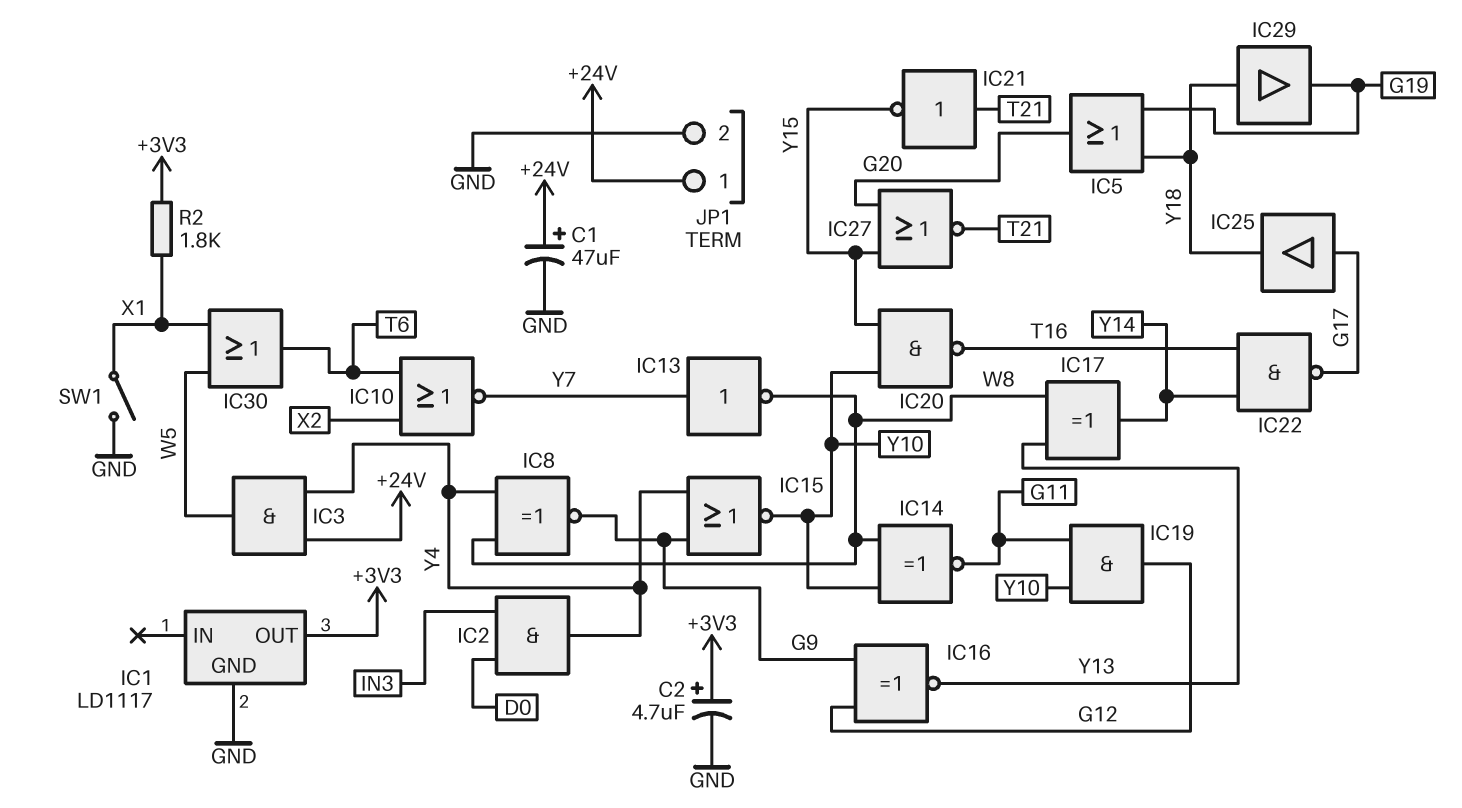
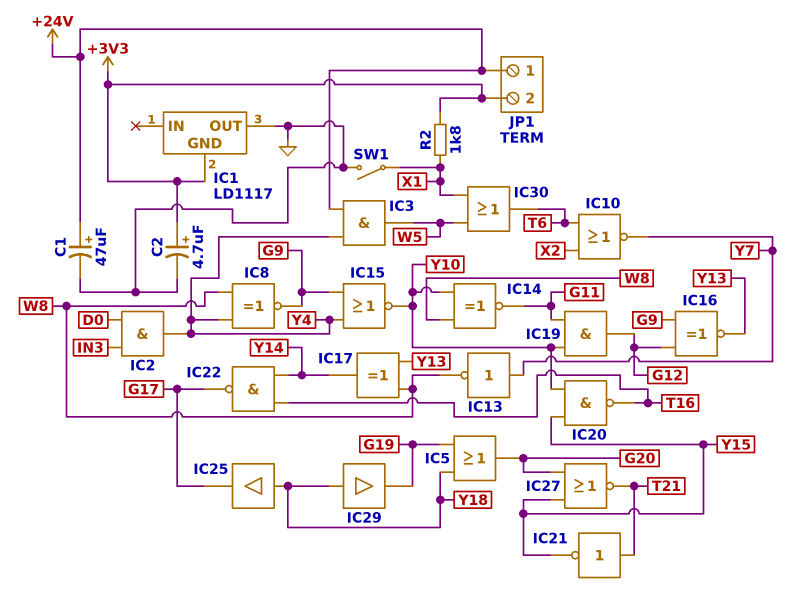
IC1 pin GND: GND -> +3V3
IC1 pin OUT: +3V3 -> GND
IC25: buffer (in G17, out Y18) -> buffer (in Y18, out G17)
JP1 pin 2: GND -> +3V3

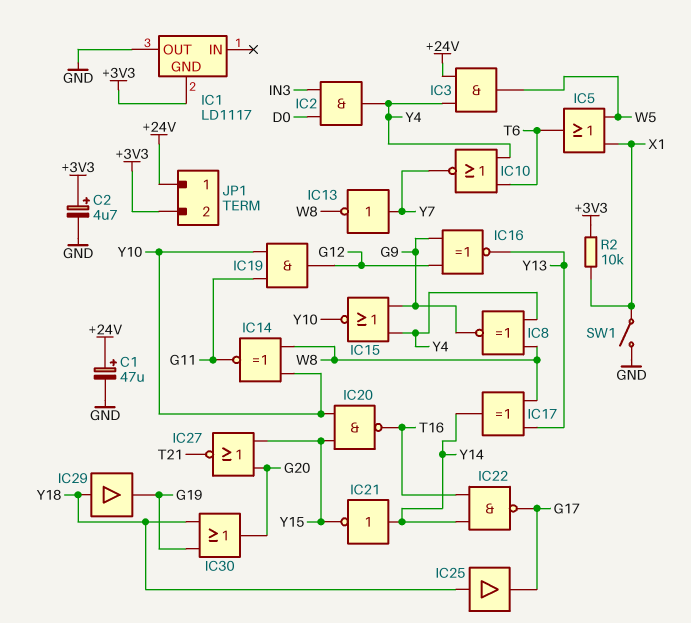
IC5: OR (in G19, in Y18, out G20) -> OR (in W5, in X1, out T6)
IC10: NOR (in T6, in X2, out Y7) -> NOR (in T6, in Y4, out Y7)
IC21: NOT (in T21, out Y15) -> NOT (in Y14, out Y15)
IC30: OR (in W5, in X1, out T6) -> OR (in G19, in Y18, out G20)
R2: 1.8k (+3V3, X1) -> 10k (+3V3, X1)

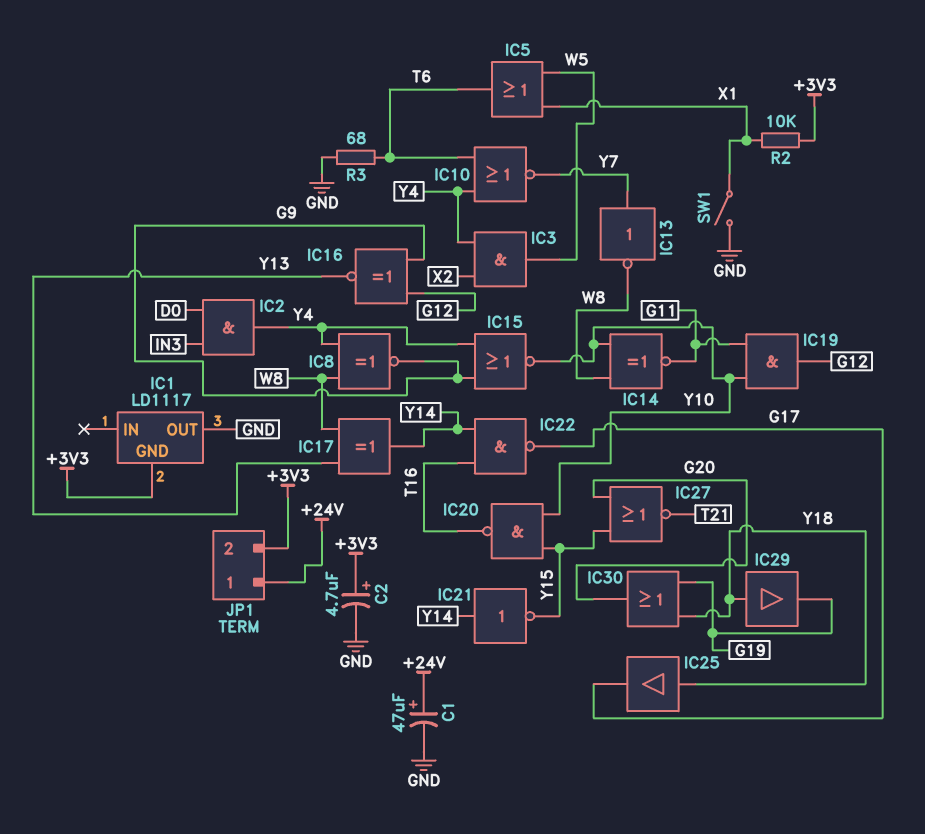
IC3: AND (in +24V, in Y4, out W5) -> AND (in X2, in Y4, out W5)
R3: none -> 68 (GND, T6)

